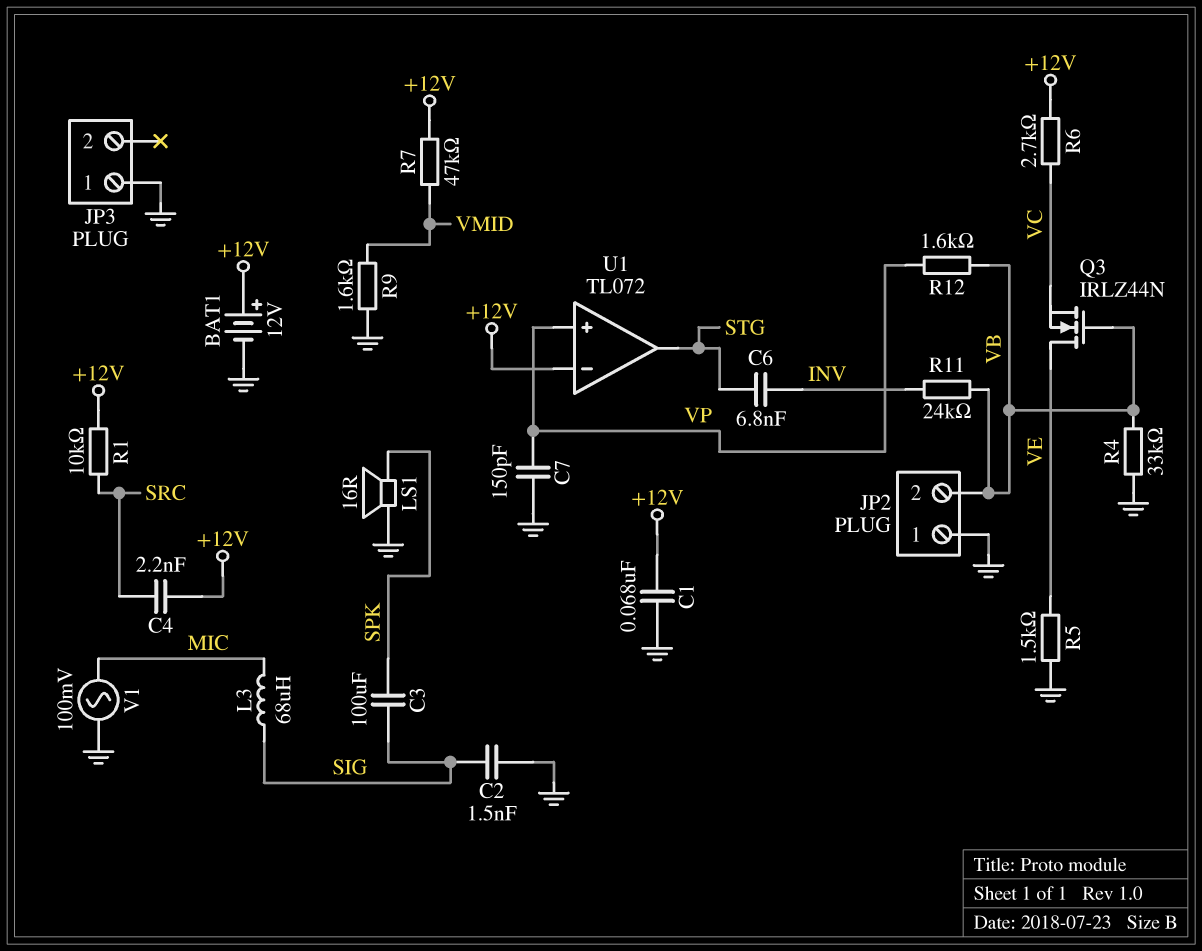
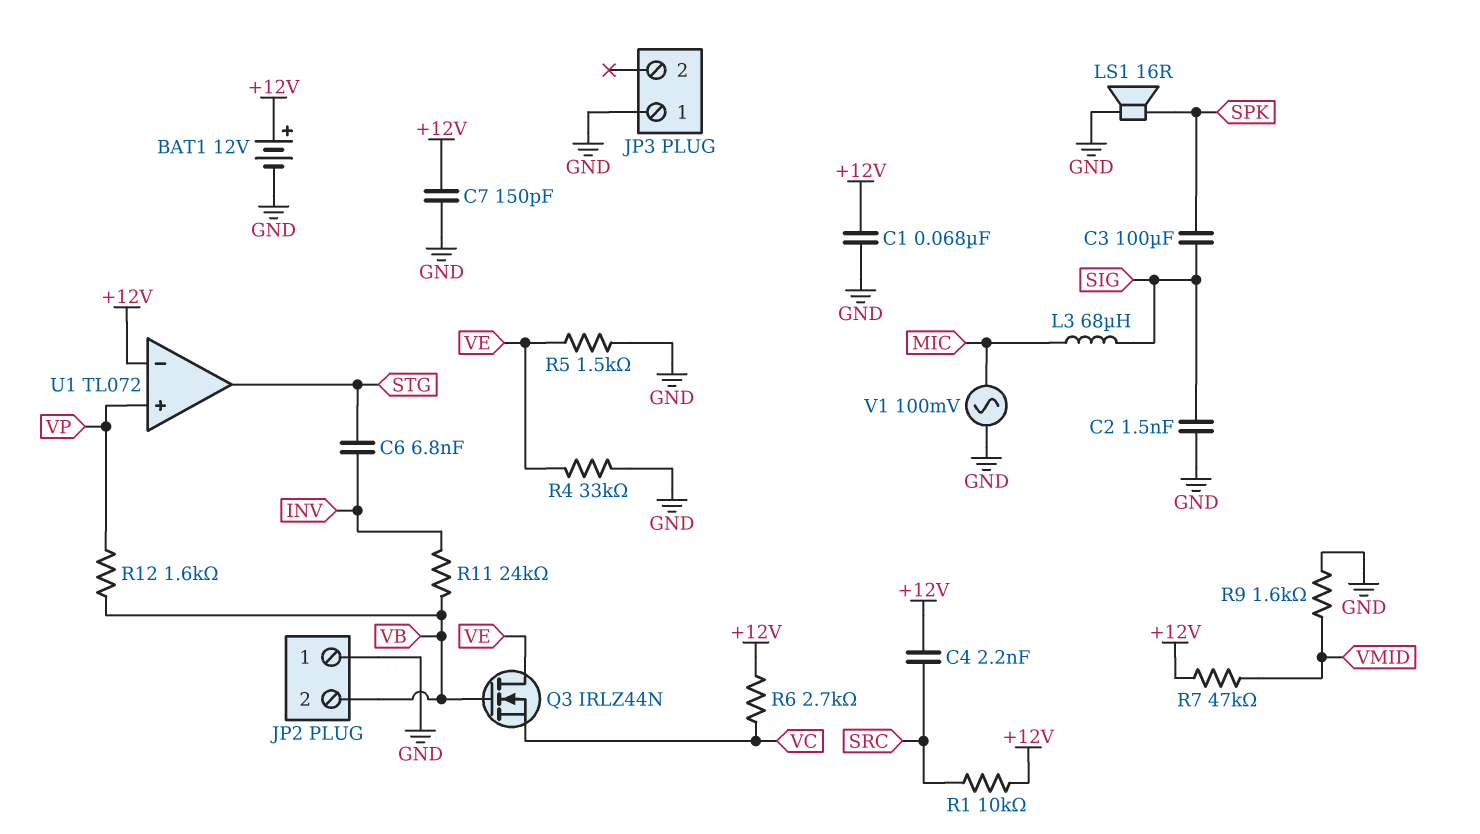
C7: 150pF (GND, VP) -> 150pF (+12V, GND)
R4: 33k (GND, VB) -> 33k (GND, VE)

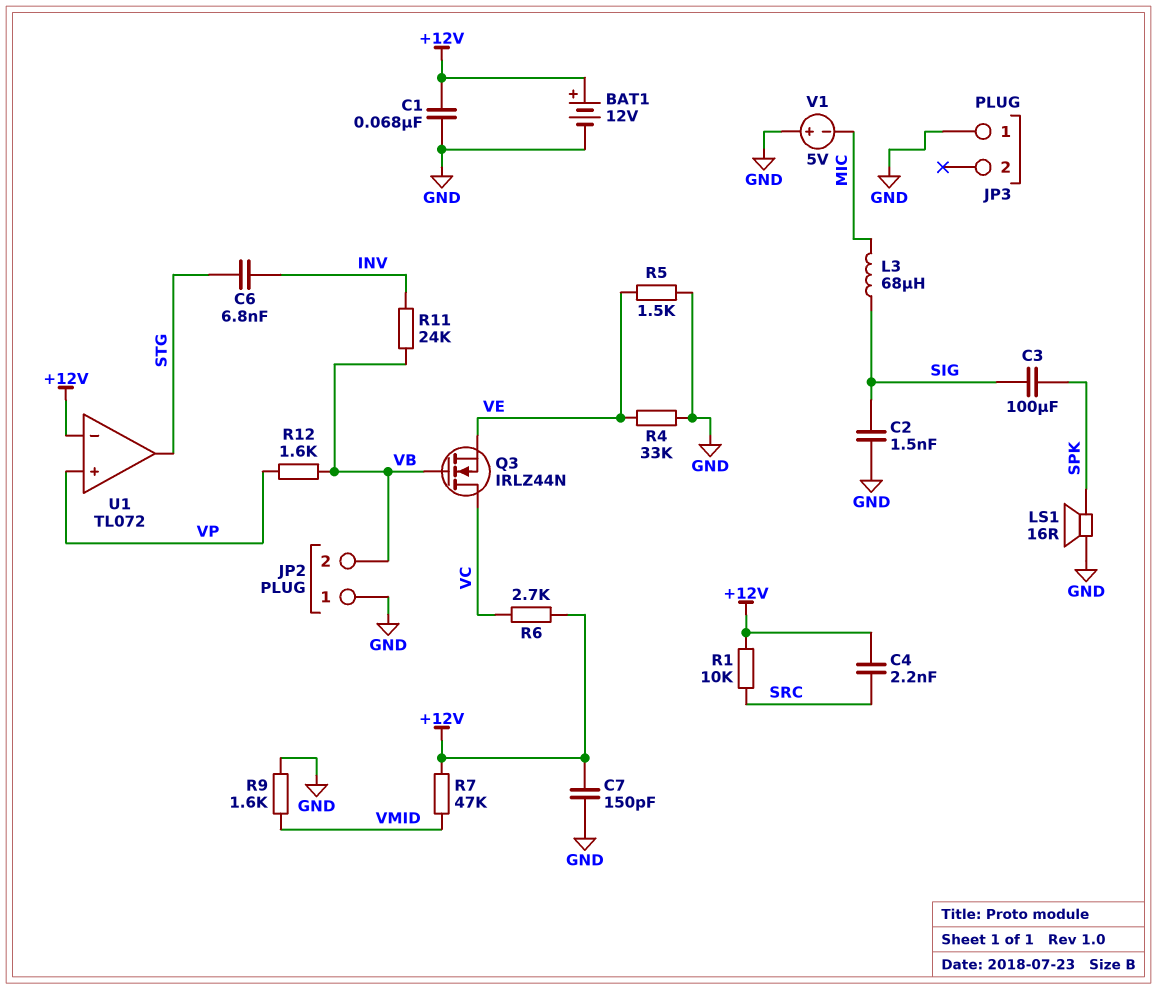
Q3: NMOS IRLZ44N (G VB, D VE, S VC) -> NMOS IRLZ44N (G VB, D VC, S VE)
V1: AC 100mV (GND, MIC) -> 5V (plus GND, minus MIC)

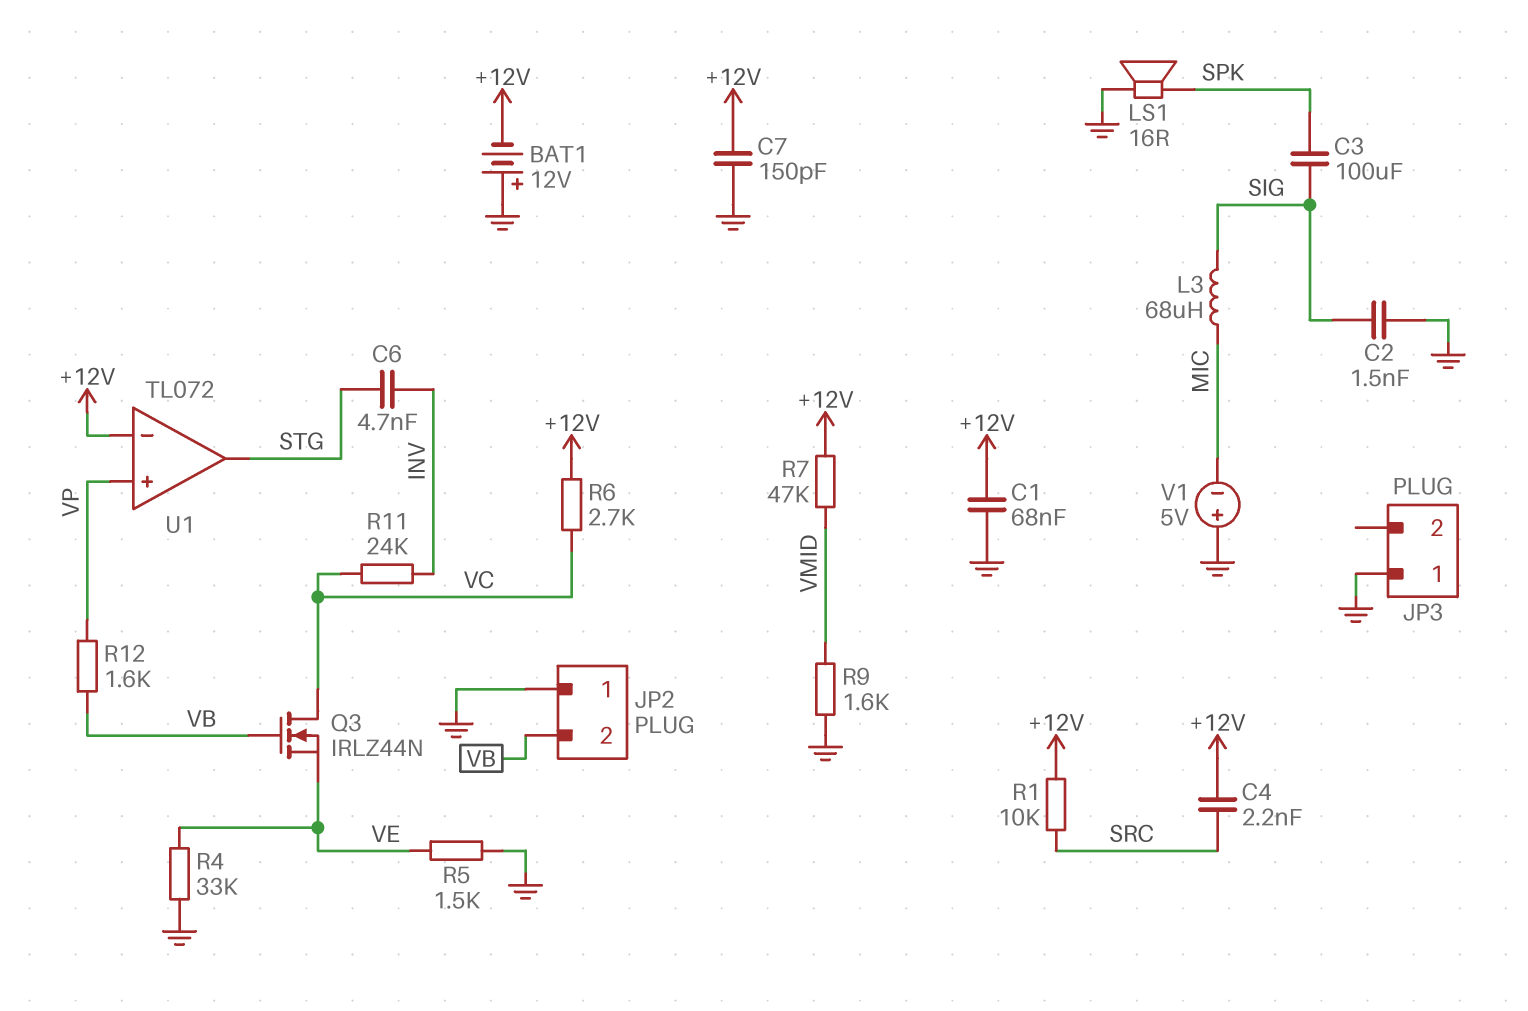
BAT1: 12V (plus +12V, minus GND) -> 12V (plus GND, minus +12V)
C6: 6.8nF (INV, STG) -> 4.7nF (INV, STG)
R11: 24k (INV, VB) -> 24k (INV, VC)

